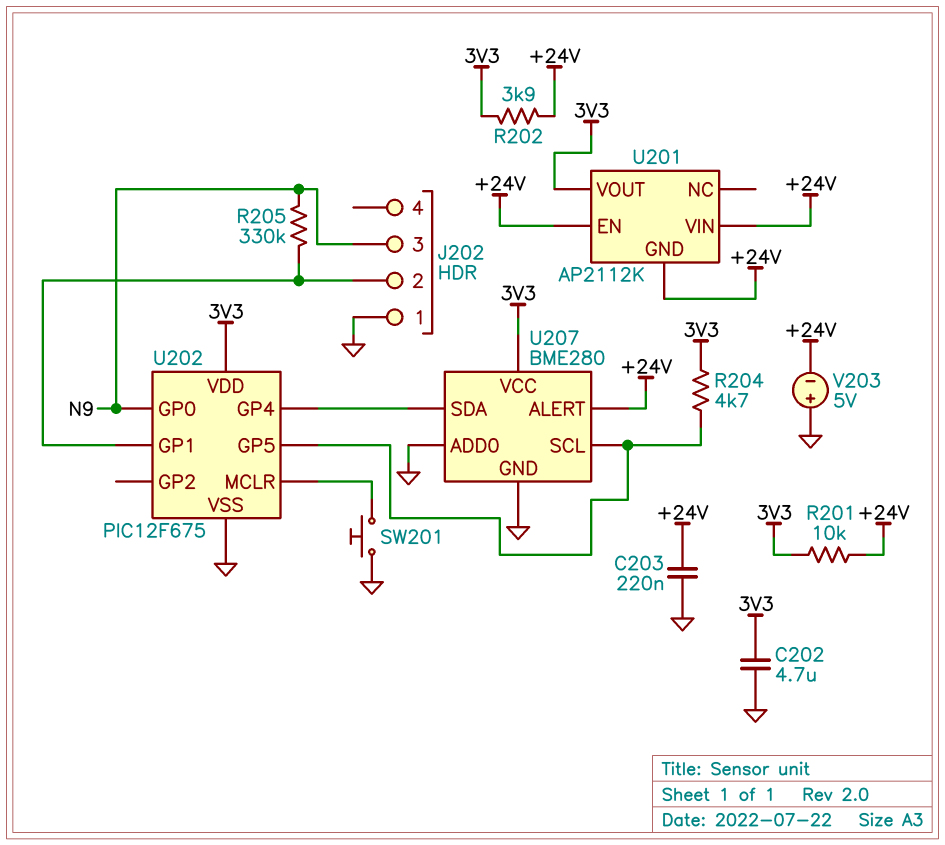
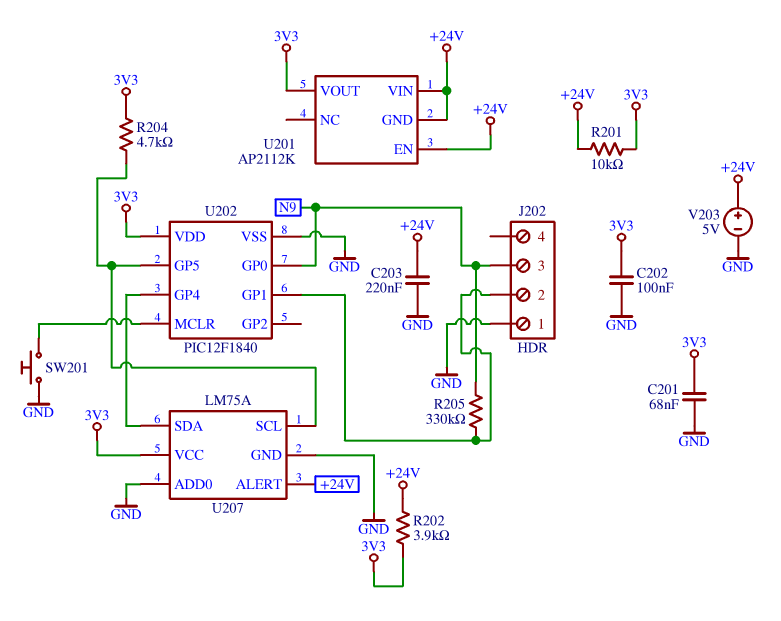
C201: none -> 68nF (3V3, GND)
C202: 4.7uF (3V3, GND) -> 100nF (3V3, GND)
U202: PIC12F675 -> PIC12F1840
U207: BME280 -> LM75A
V203: 5V (plus GND, minus +24V) -> 5V (plus +24V, minus GND)

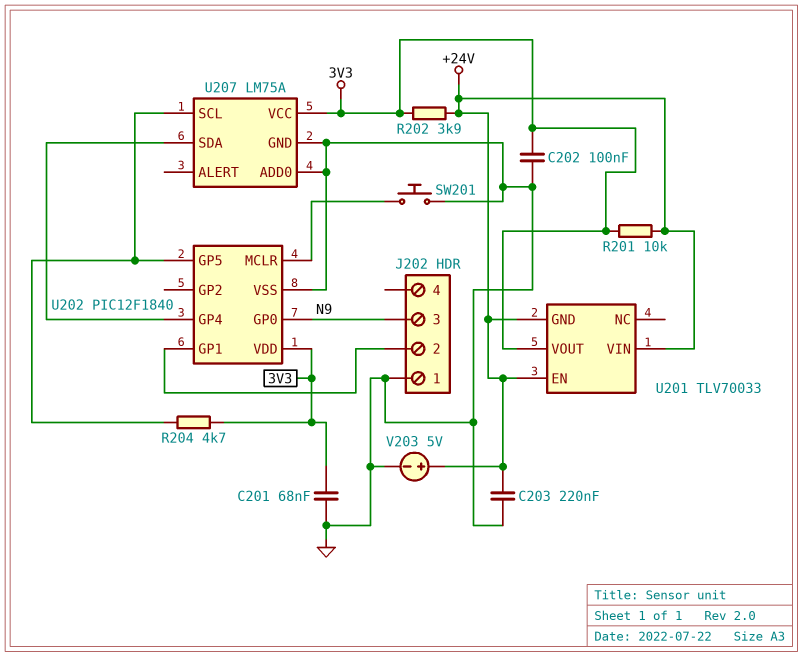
R205: 330k (J202/2, N9) -> none
U201: AP2112K -> TLV70033
U207 pin ALERT: +24V -> none

